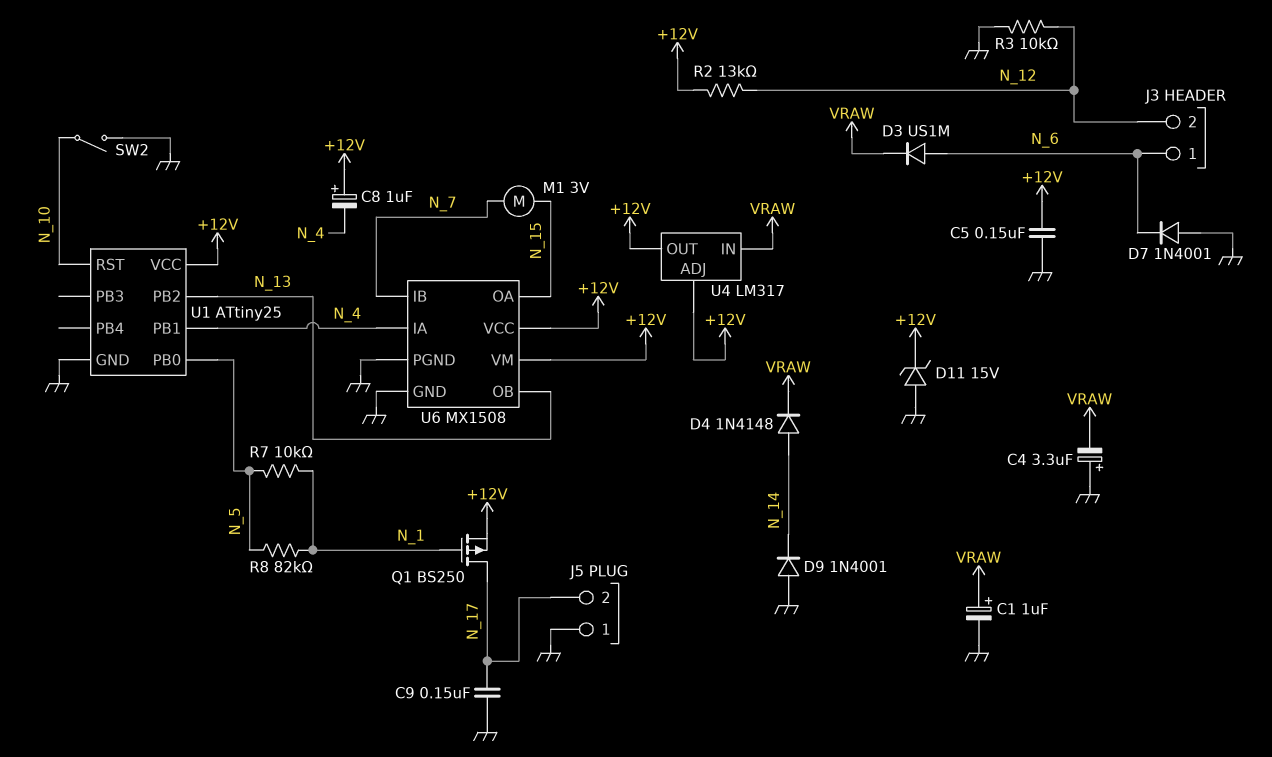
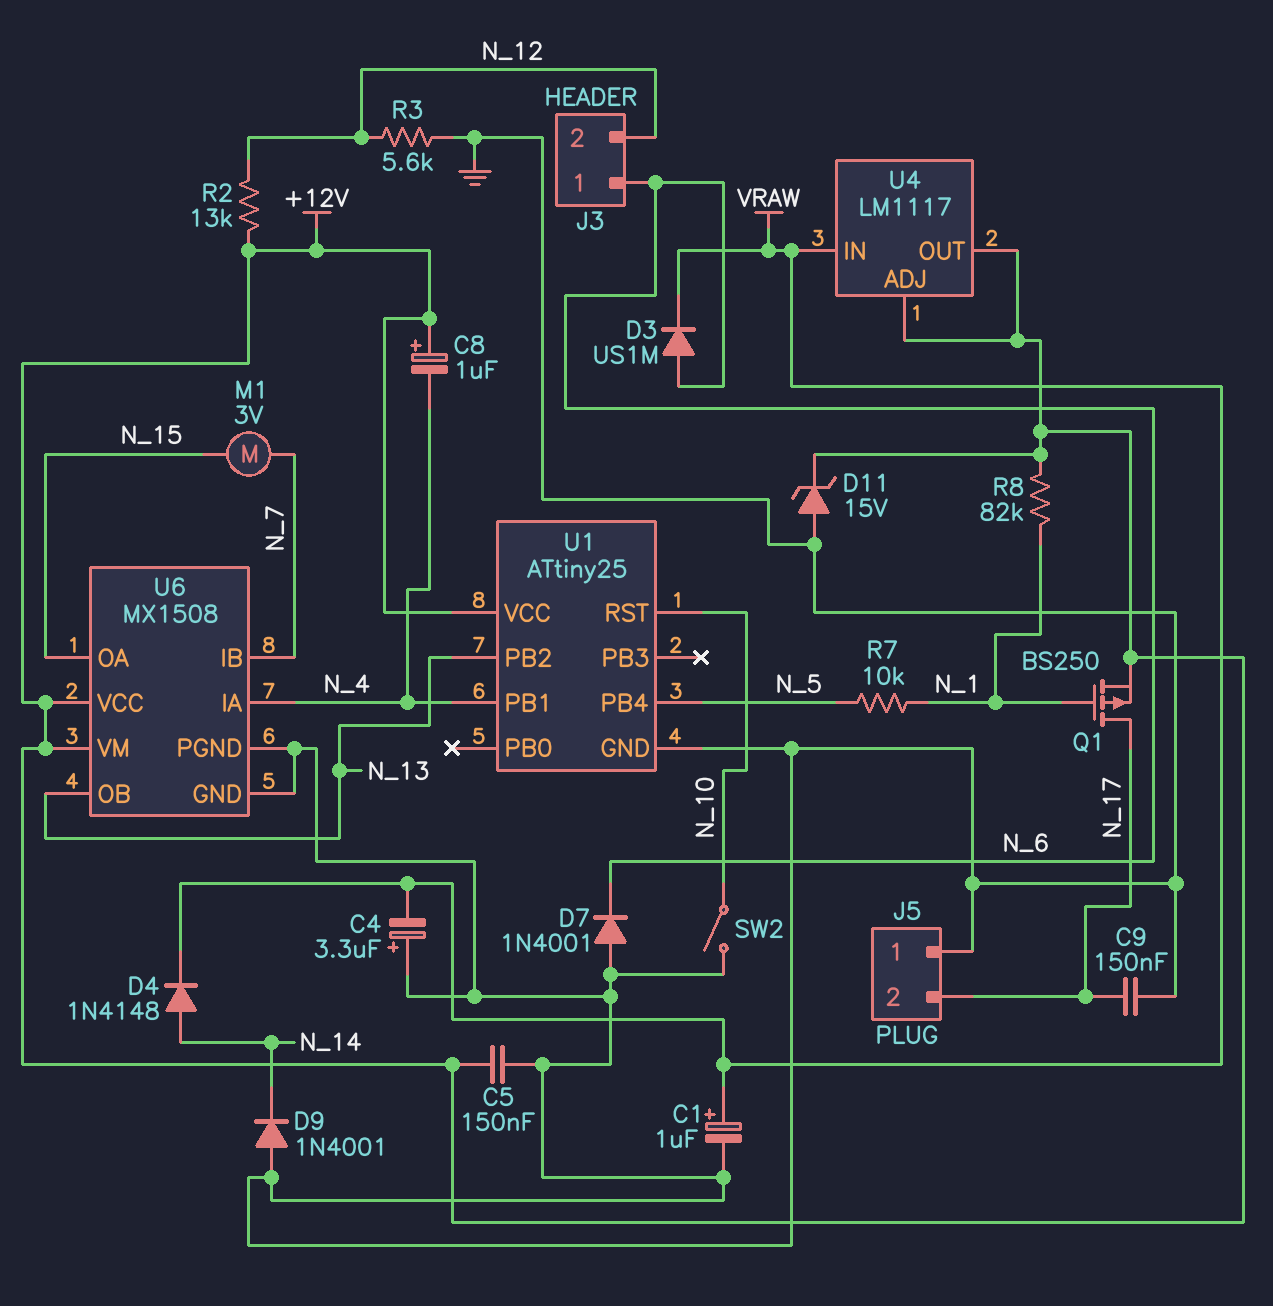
R3: 10k (GND, N_12) -> 5.6k (GND, N_12)
R8: 82k (N_1, N_5) -> 82k (+12V, N_1)
U1 pin PB0: N_5 -> none
U1 pin PB4: none -> N_5
U4: LM317 -> LM1117

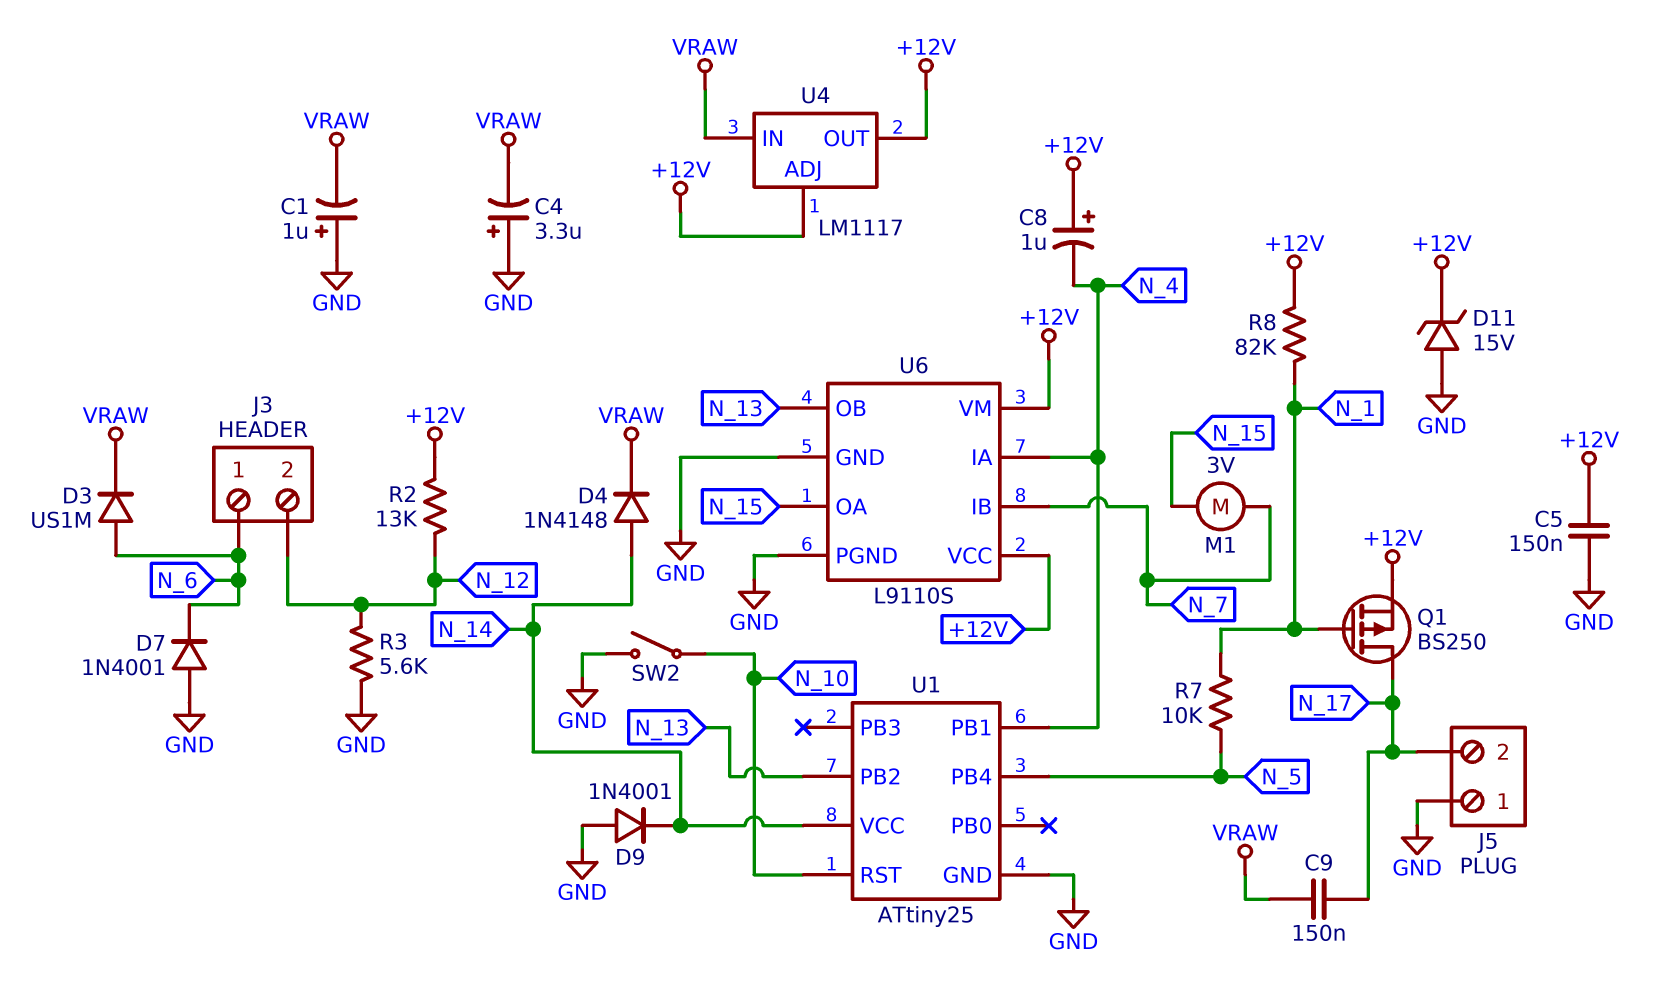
C1: 1uF (plus VRAW, minus GND) -> 1uF (plus GND, minus VRAW)
C9: 150nF (GND, N_17) -> 150nF (N_17, VRAW)
U1 pin VCC: +12V -> N_14
U6: MX1508 -> L9110S

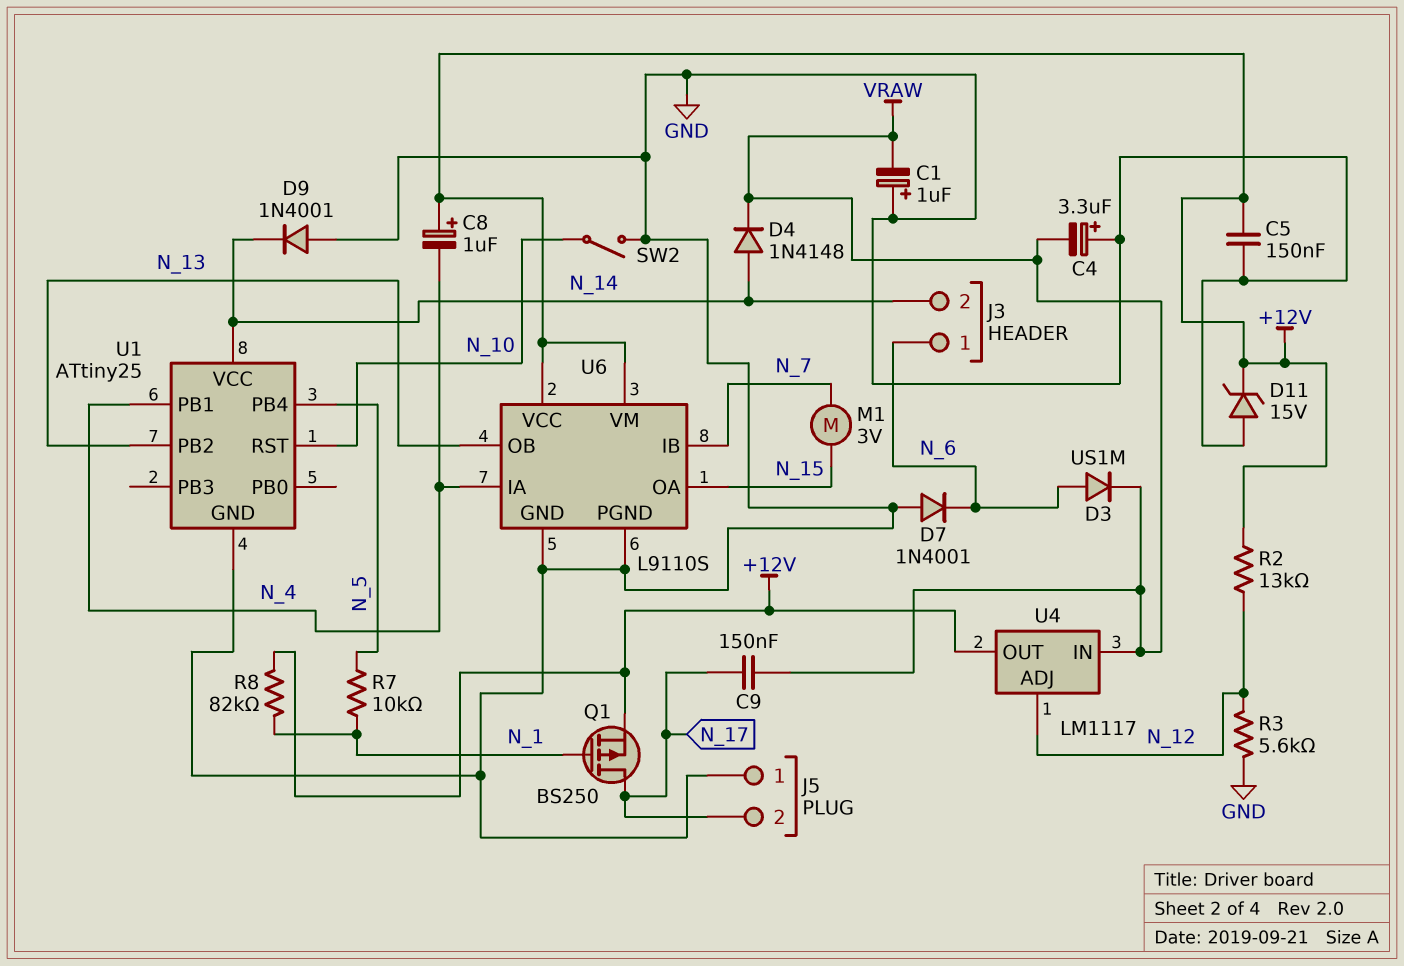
J3 pin 2: N_12 -> N_14
U4 pin ADJ: +12V -> N_12

